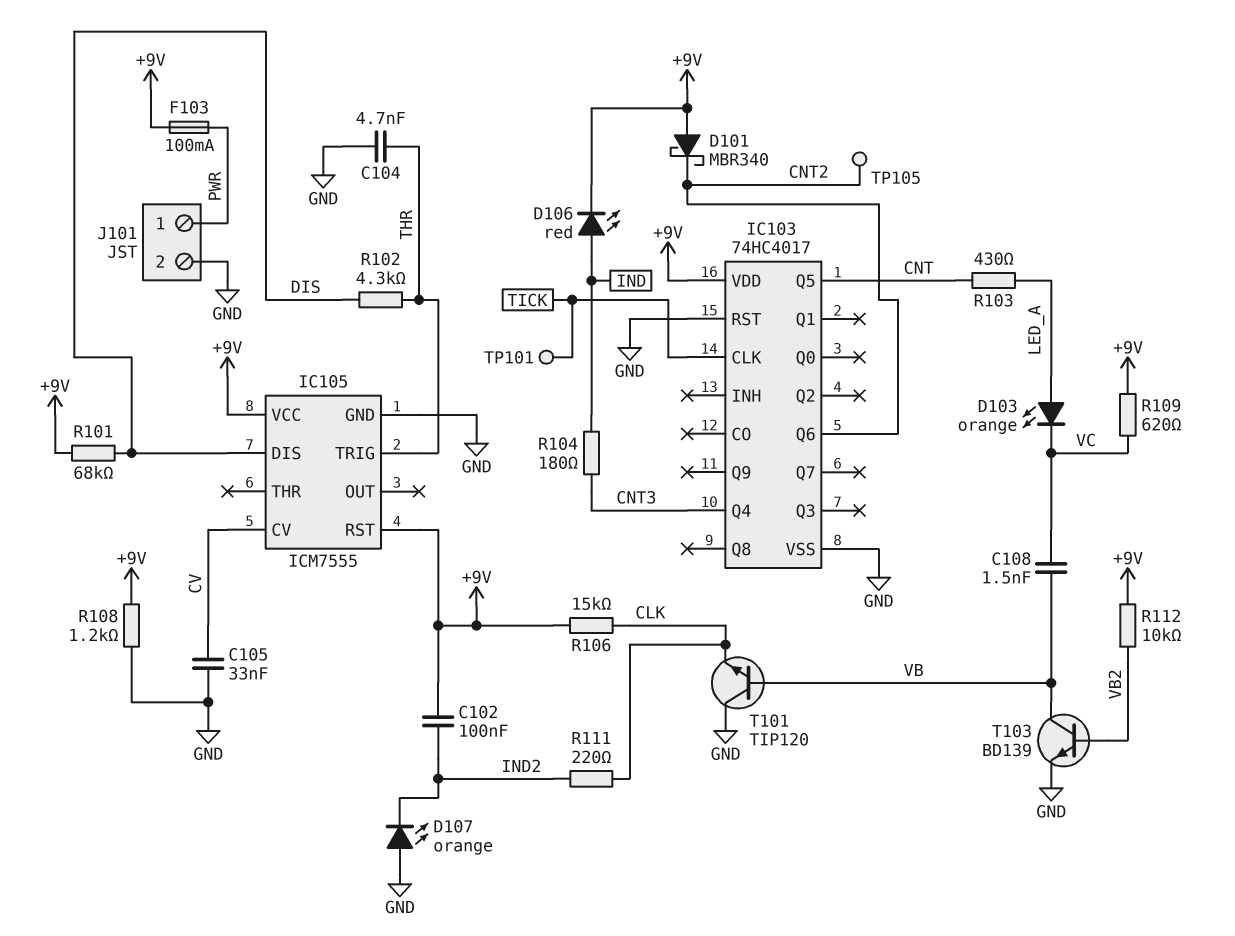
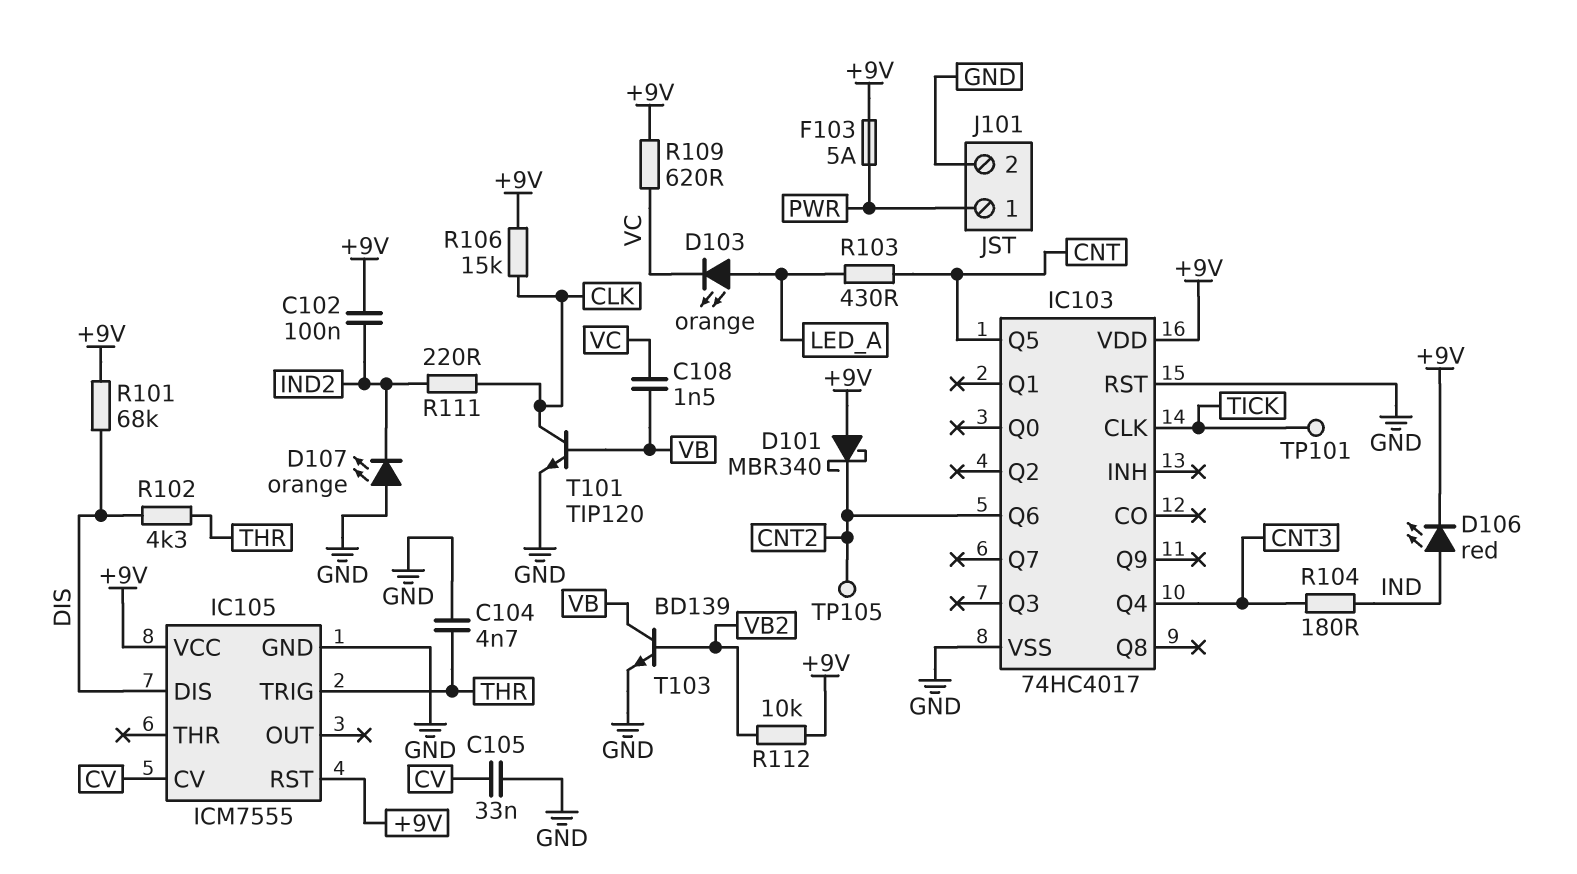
F103: 100mA (+9V, PWR) -> 5A (+9V, PWR)
R108: 1.2k (+9V, GND) -> none
T101: NPN TIP120 (B VB, C GND, E CLK) -> NPN TIP120 (B VB, C CLK, E GND)

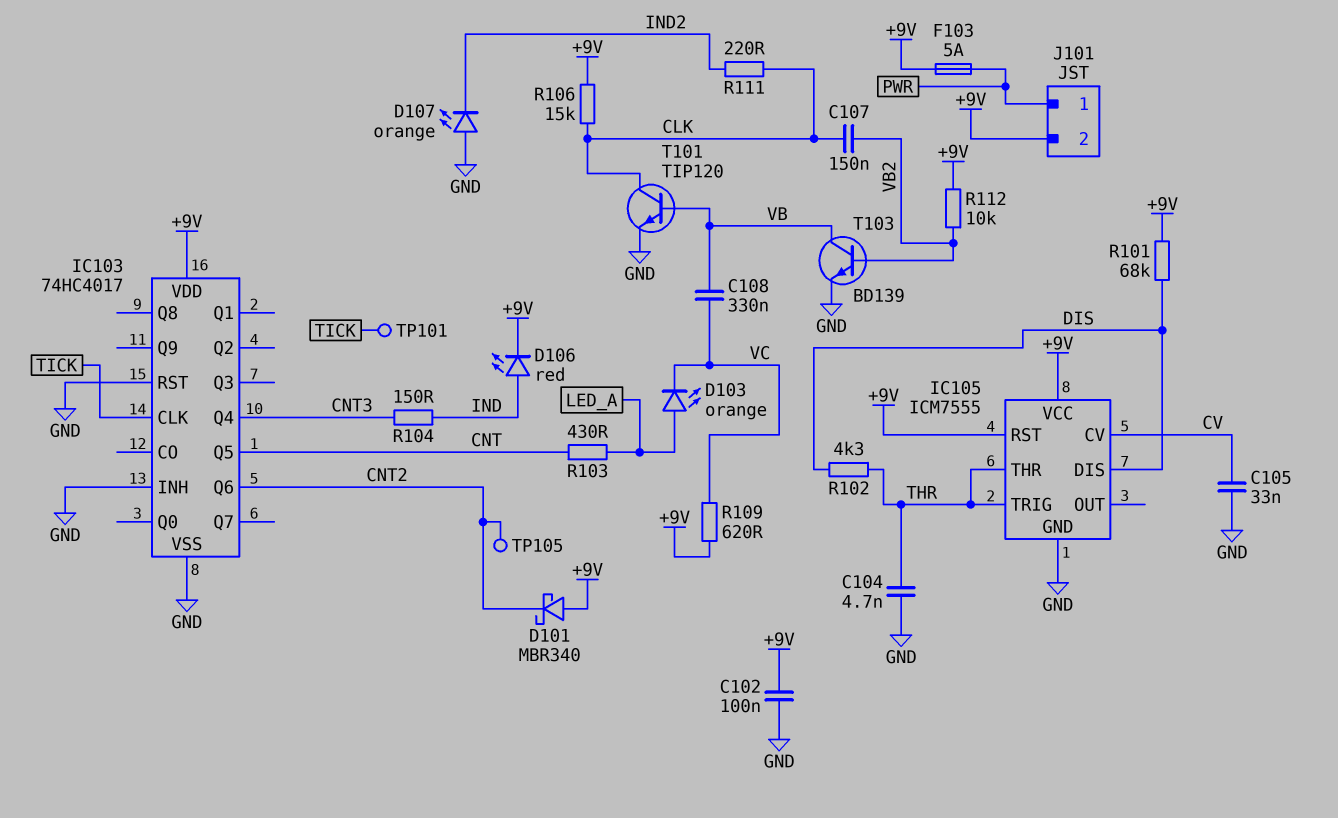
C102: 100nF (+9V, IND2) -> 100nF (+9V, GND)
C107: none -> 150nF (CLK, VB2)
C108: 1.5nF (VB, VC) -> 330nF (VB, VC)
IC103 pin INH: none -> GND
IC105 pin THR: none -> THR
J101 pin 2: GND -> +9V
R104: 180 (CNT3, IND) -> 150 (CNT3, IND)

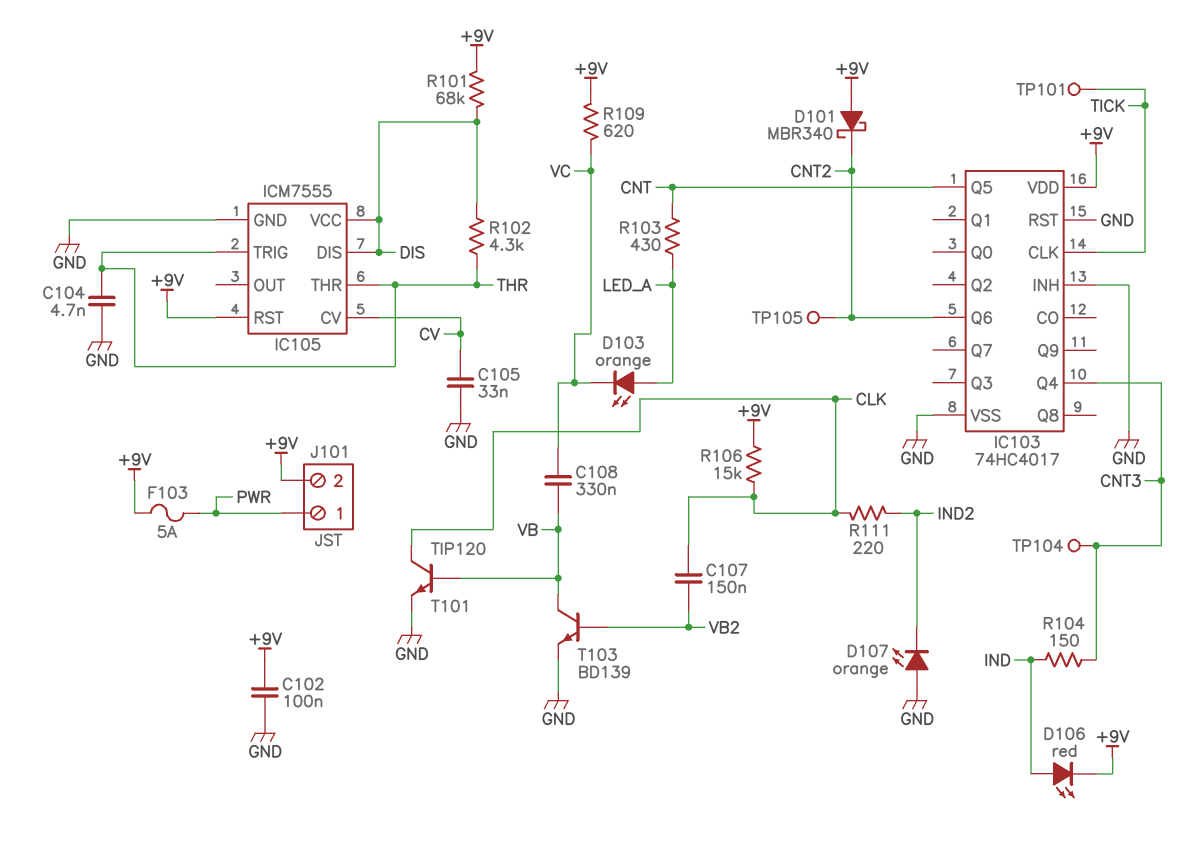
IC105 pin VCC: +9V -> DIS
R112: 10k (+9V, VB2) -> none
TP104: none -> test point (CNT3)

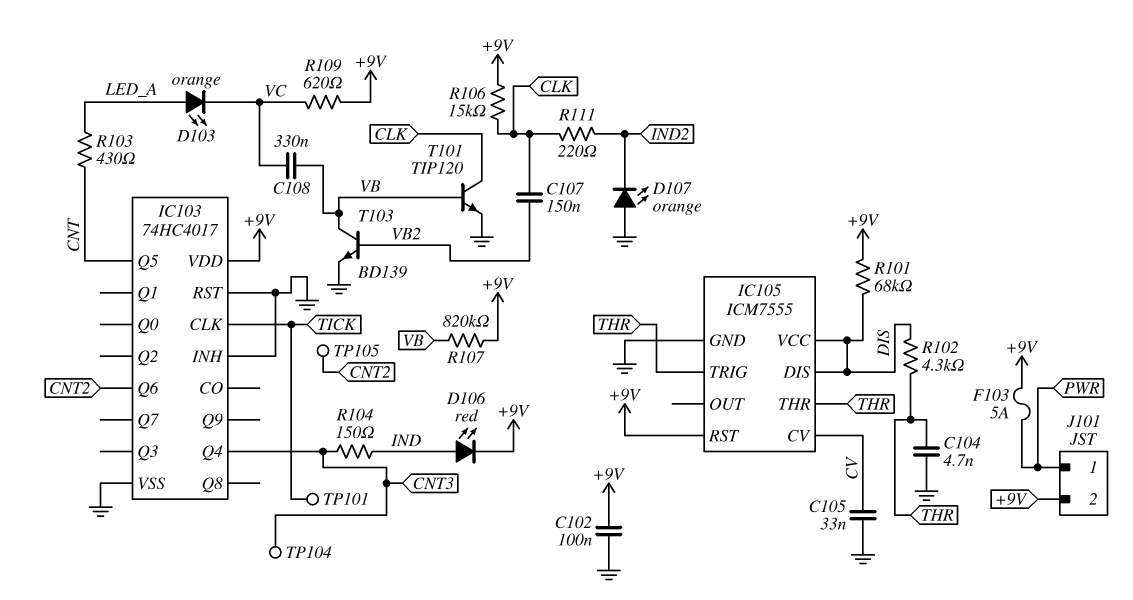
D101: schottky MBR340 (A +9V, K CNT2) -> none
R107: none -> 820k (+9V, VB)

